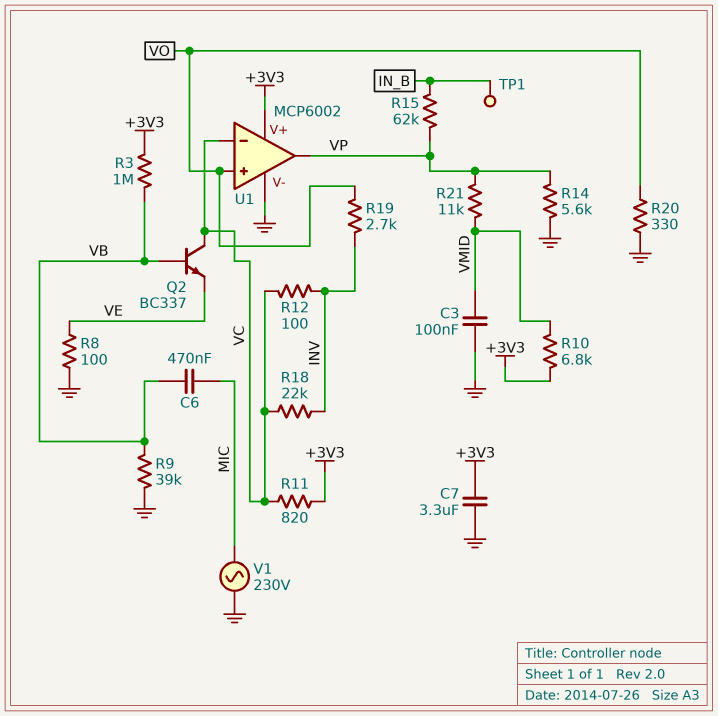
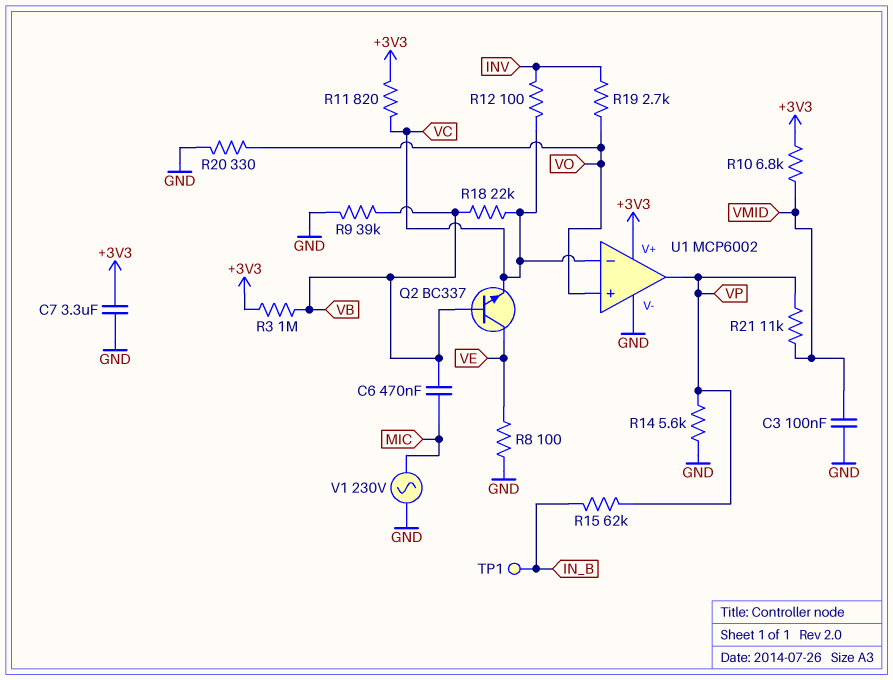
Q2: NPN BC337 (B VB, C VC, E VE) -> NPN BC337 (B VB, C VE, E VC)
R18: 22k (INV, VC) -> 22k (VB, VC)

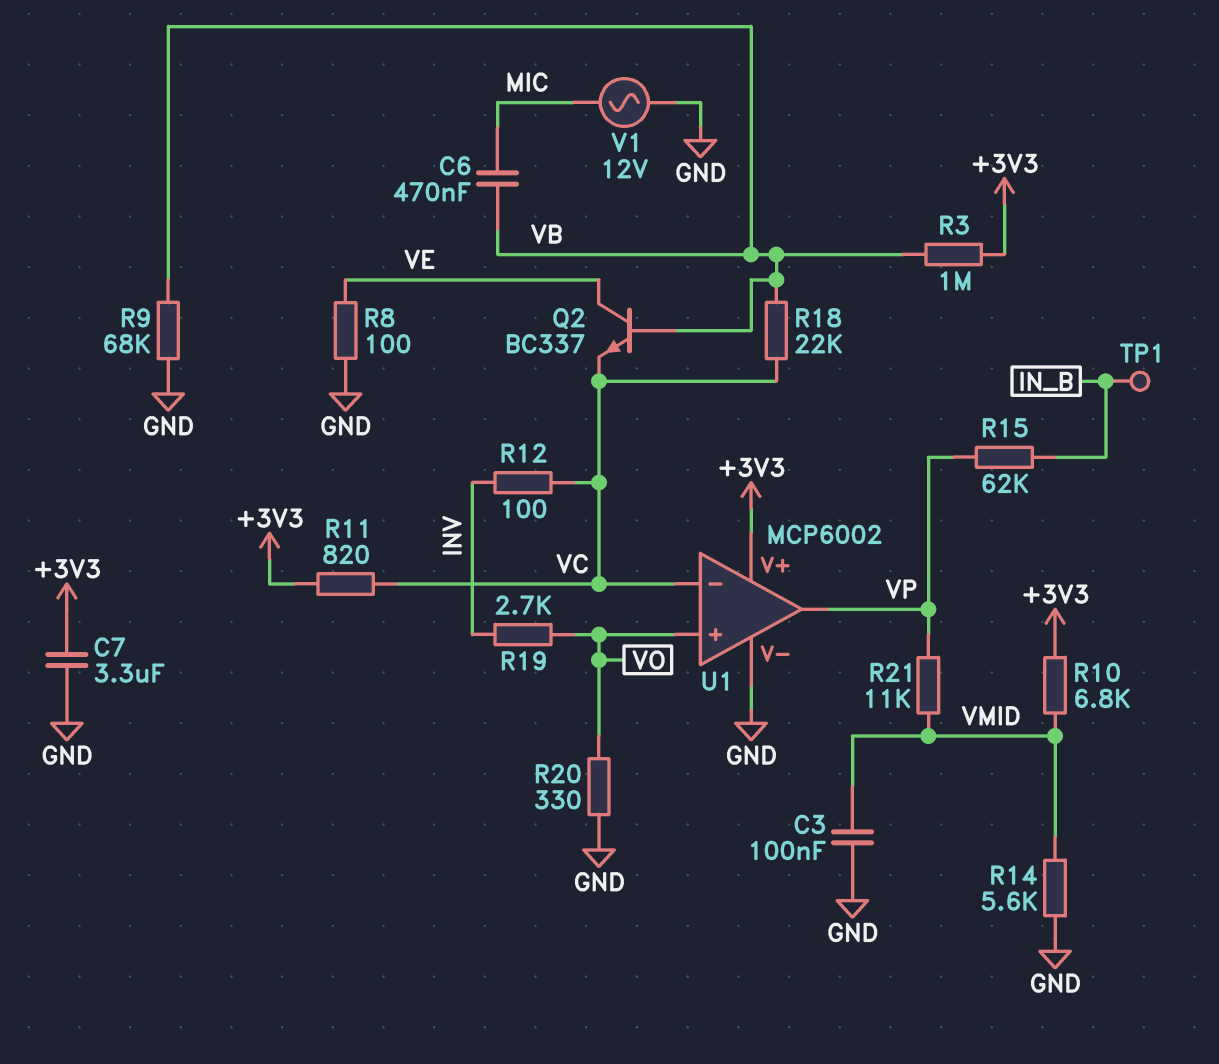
R9: 39k (GND, VB) -> 68k (GND, VB)
R14: 5.6k (GND, VP) -> 5.6k (GND, VMID)
V1: AC 230V (GND, MIC) -> AC 12V (GND, MIC)

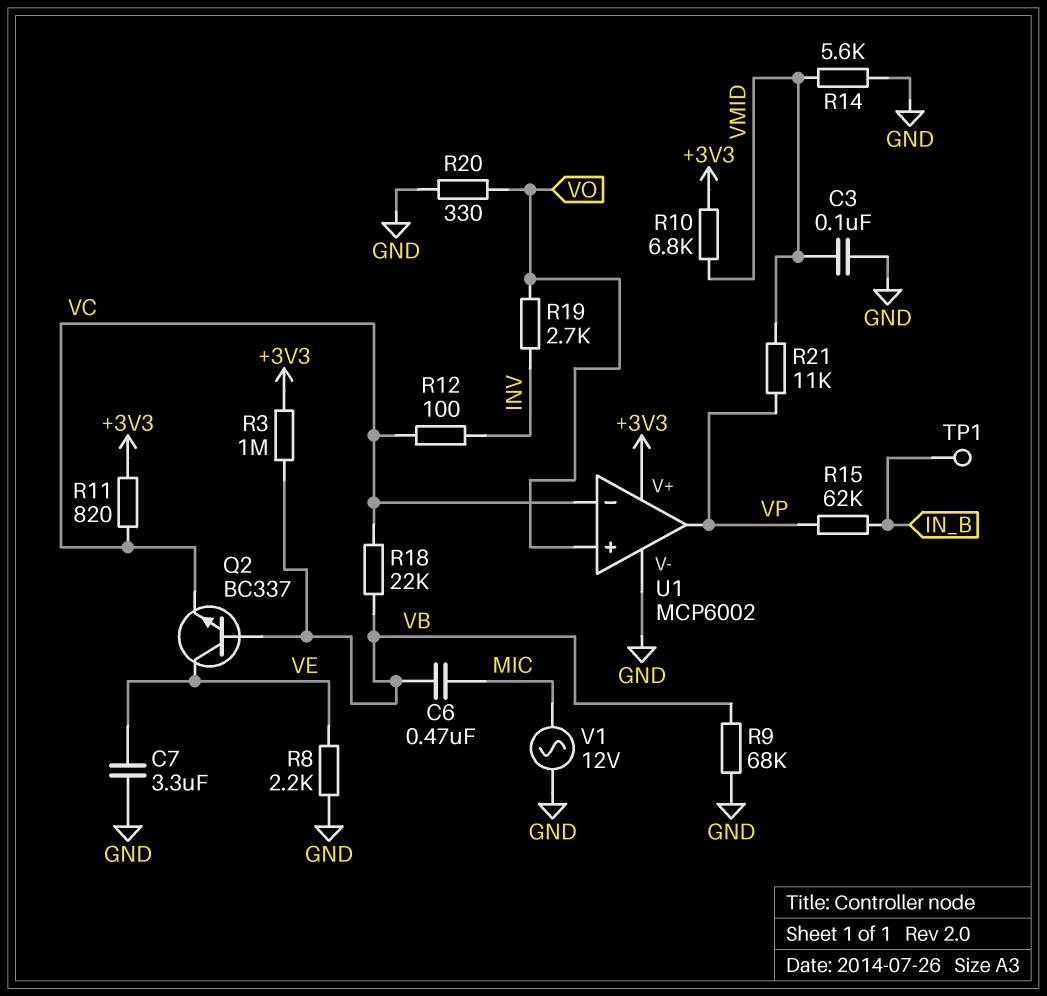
C7: 3.3uF (+3V3, GND) -> 3.3uF (GND, VE)
R8: 100 (GND, VE) -> 2.2k (GND, VE)

